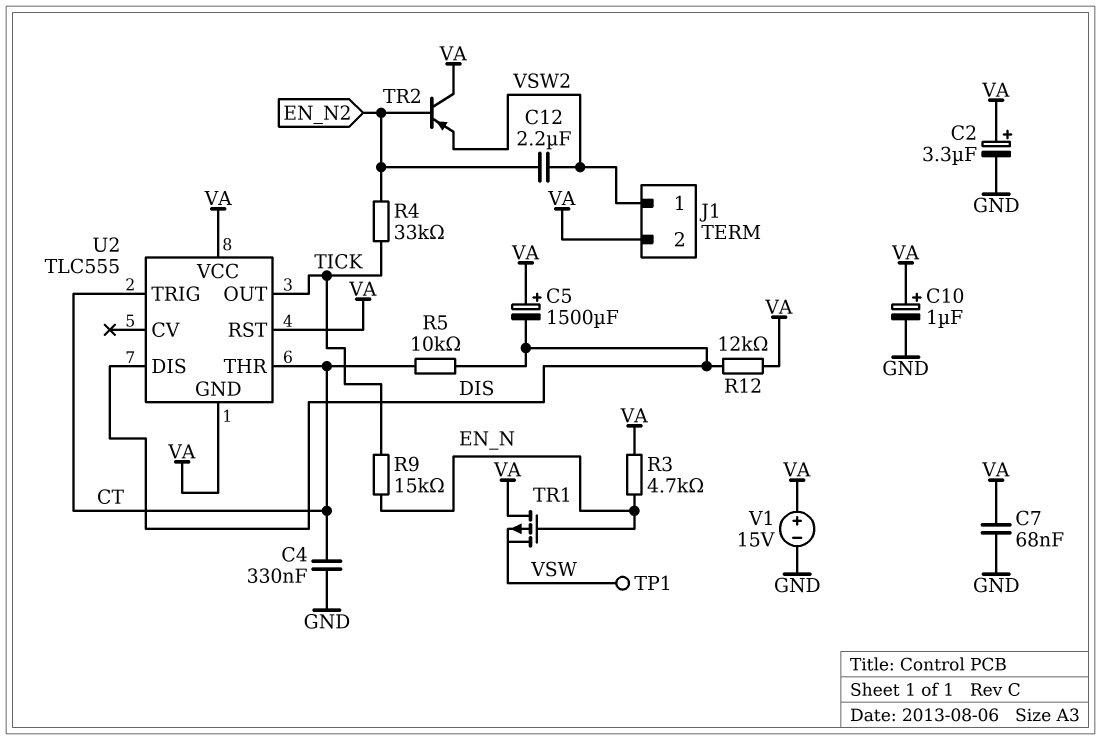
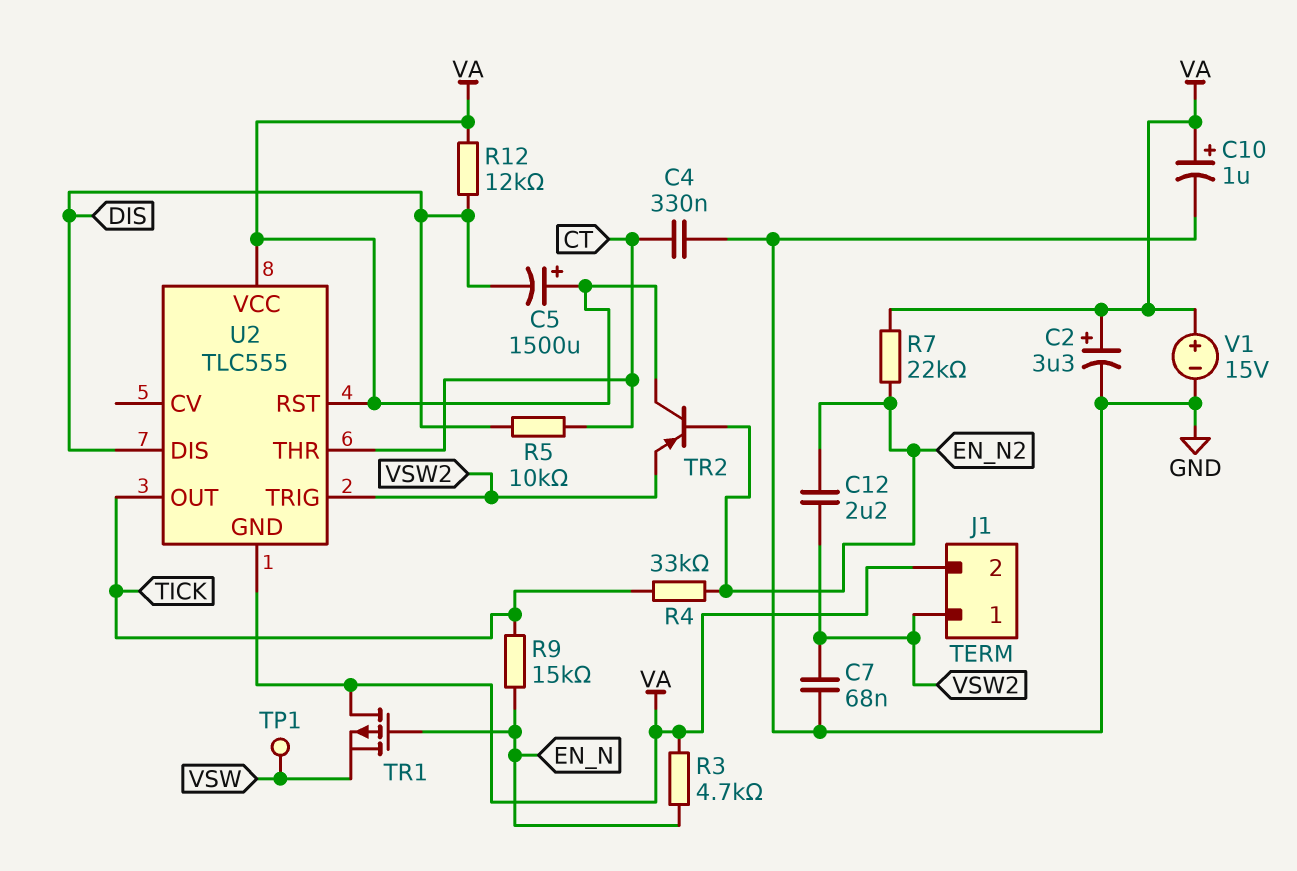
C7: 68nF (GND, VA) -> 68nF (GND, VSW2)
R7: none -> 22k (EN_N2, VA)
U2 pin TRIG: CT -> VSW2

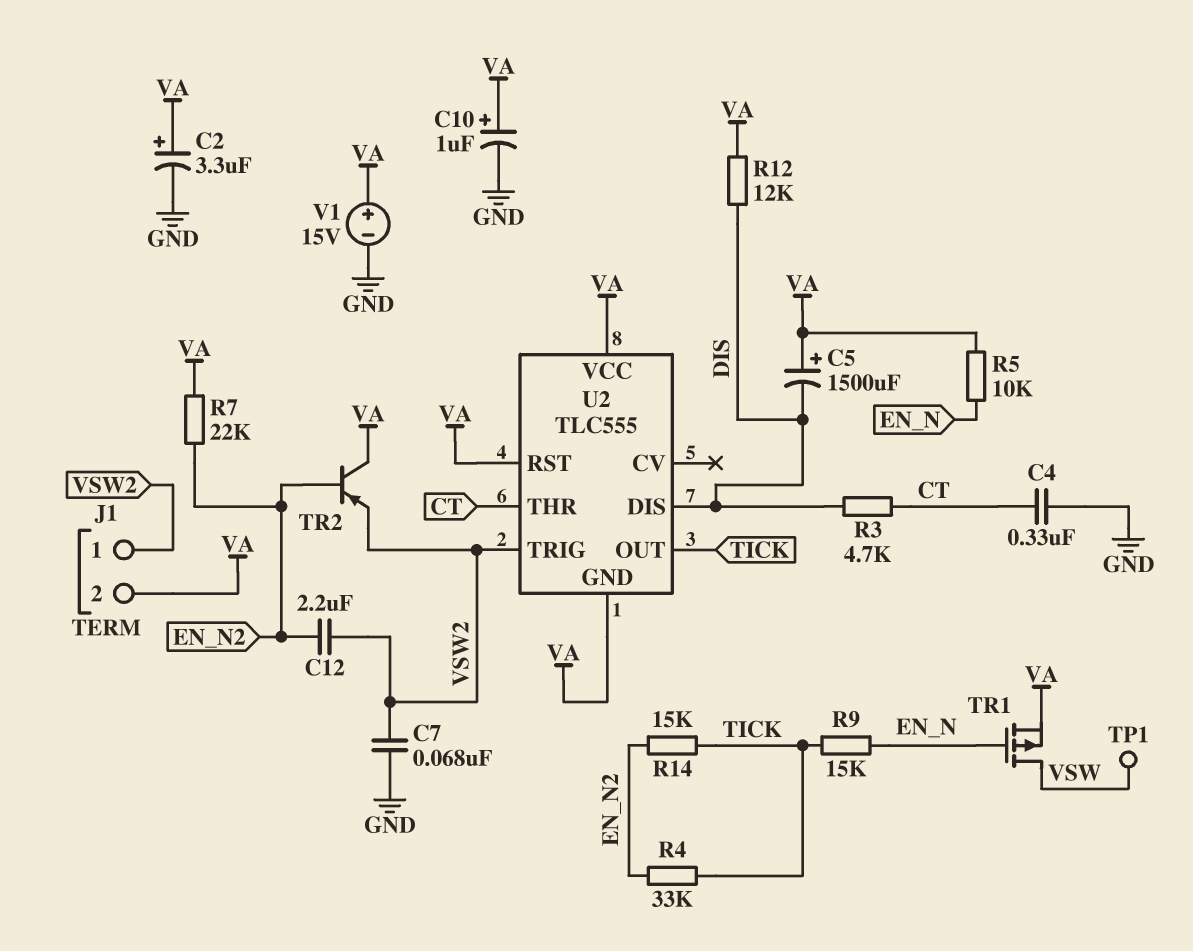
R3: 4.7k (EN_N, VA) -> 4.7k (CT, DIS)
R5: 10k (CT, DIS) -> 10k (EN_N, VA)
R14: none -> 15k (EN_N2, TICK)
TR1: PMOS (G EN_N, D VA, S VSW) -> PMOS (G EN_N, D VSW, S VA)

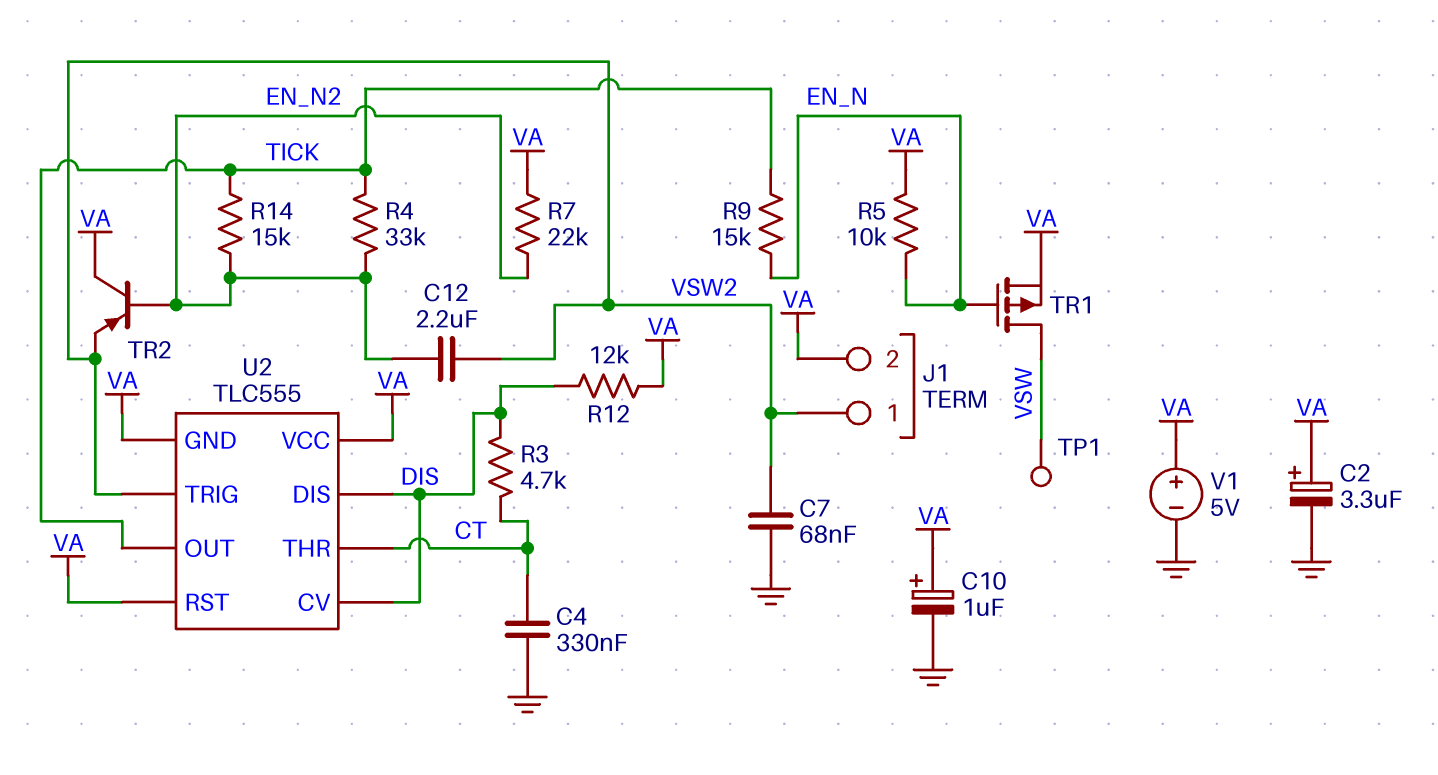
C5: 1500uF (plus VA, minus DIS) -> none
U2 pin CV: none -> DIS
V1: 15V (plus VA, minus GND) -> 5V (plus VA, minus GND)

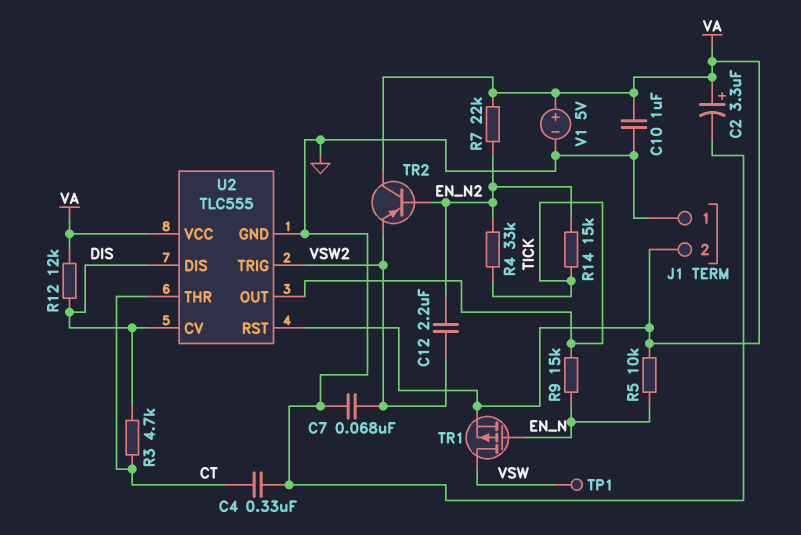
C10: 1uF (plus VA, minus GND) -> 1uF (GND, VA)
J1 pin 1: VSW2 -> GND
U2 pin GND: VA -> GND

